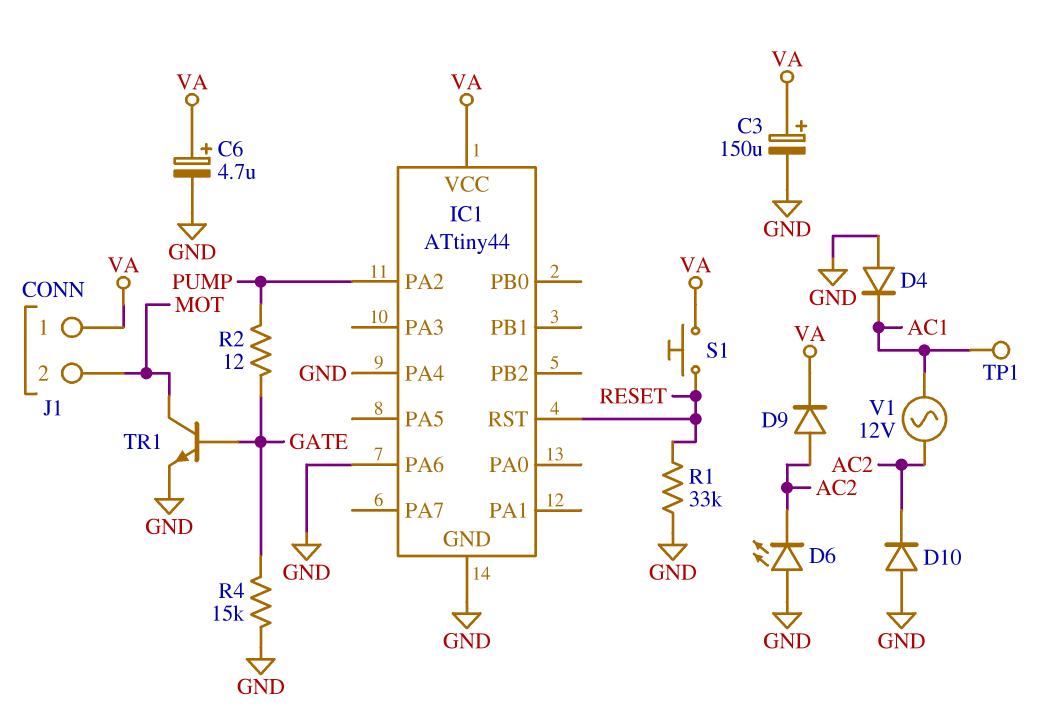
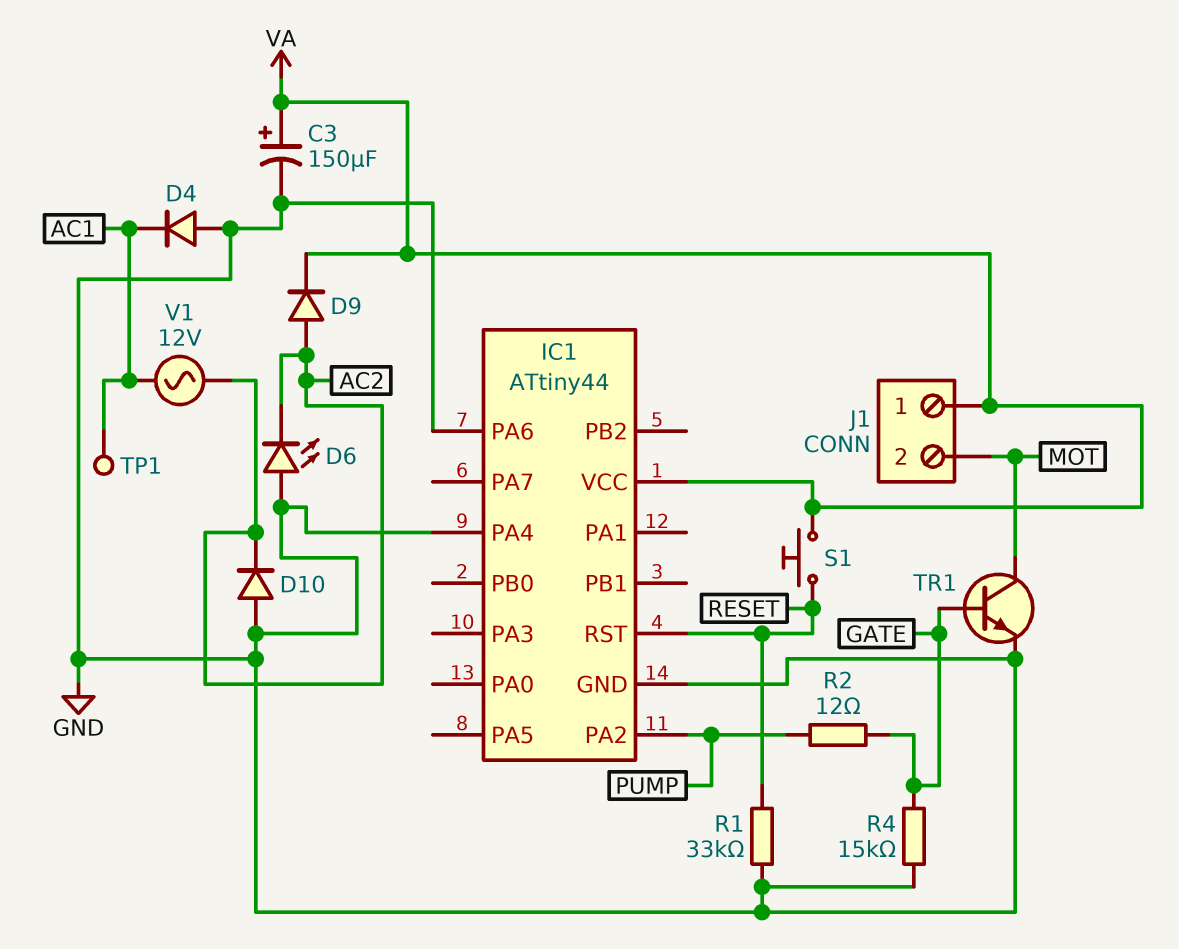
C6: 4.7uF (plus VA, minus GND) -> none

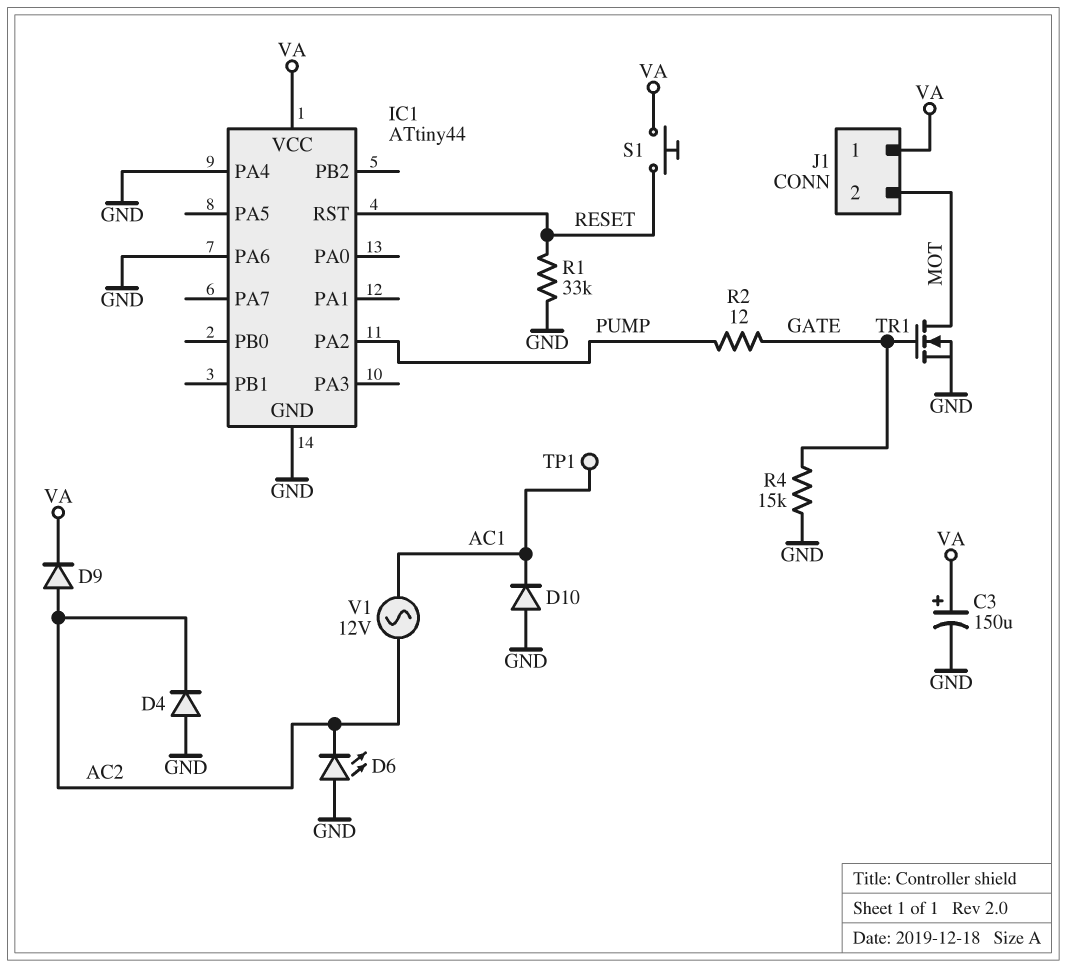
D4: diode (A GND, K AC1) -> diode (A GND, K AC2)
D10: diode (A GND, K AC2) -> diode (A GND, K AC1)
TR1: NPN (B GATE, C MOT, E GND) -> NMOS (G GATE, D MOT, S GND)

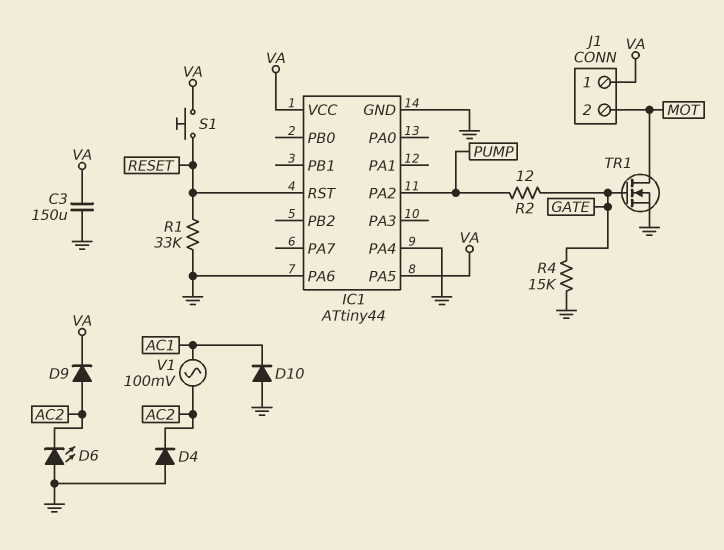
C3: 150uF (plus VA, minus GND) -> 150uF (GND, VA)
IC1 pin PA5: none -> VA
TP1: test point (AC1) -> none
V1: AC 12V (AC1, AC2) -> AC 100mV (AC1, AC2)

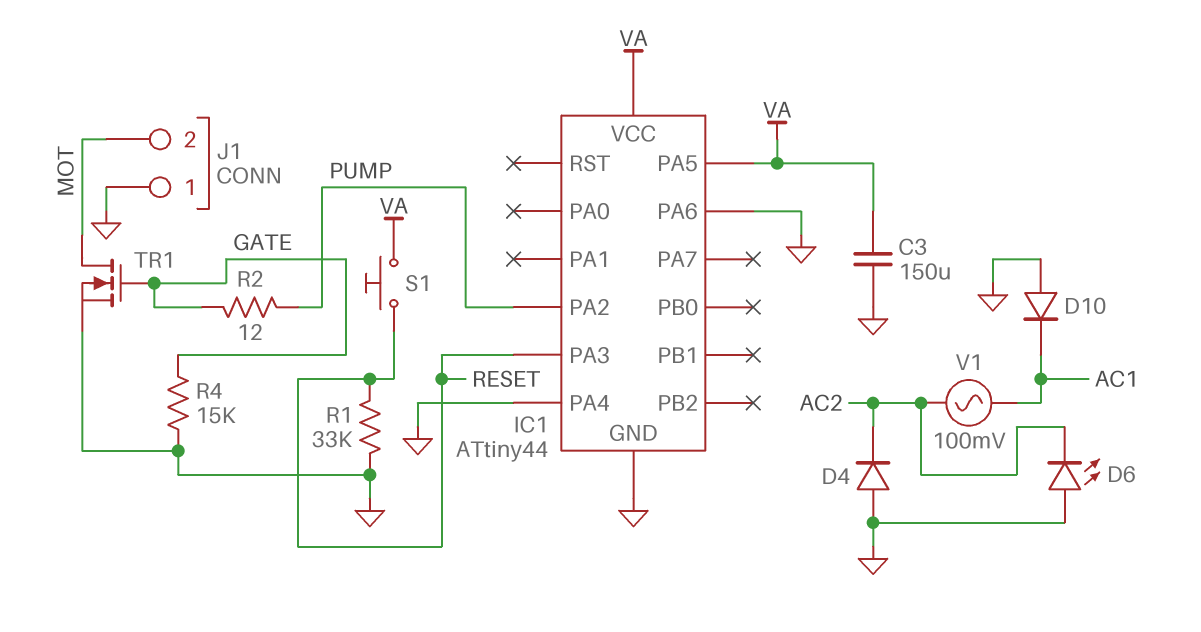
D9: diode (A AC2, K VA) -> none
IC1 pin PA3: none -> RESET
IC1 pin RST: RESET -> none
J1 pin 1: VA -> GND

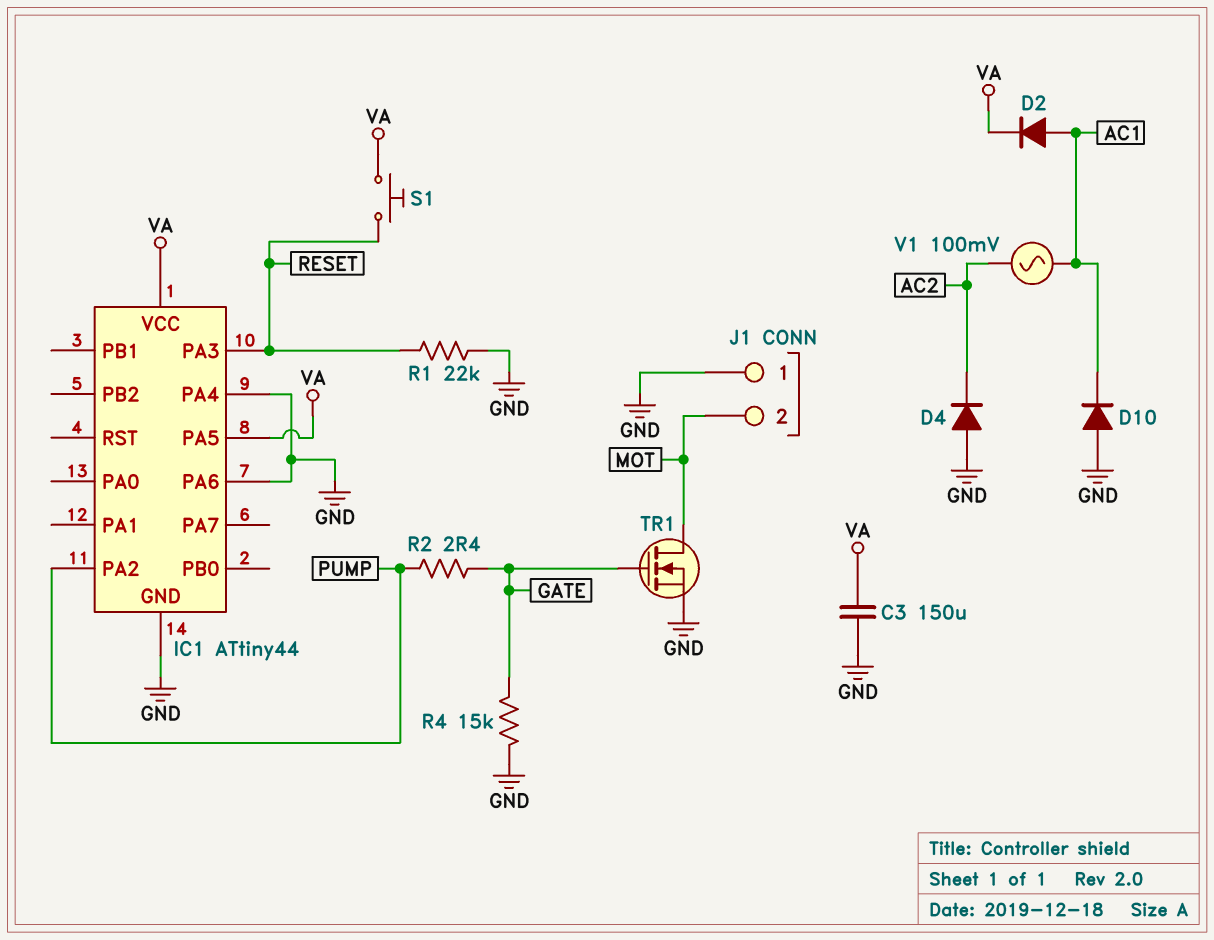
D2: none -> diode (A AC1, K VA)
D6: LED (A GND, K AC2) -> none
R1: 33k (GND, RESET) -> 22k (GND, RESET)
R2: 12 (GATE, PUMP) -> 2.4 (GATE, PUMP)

